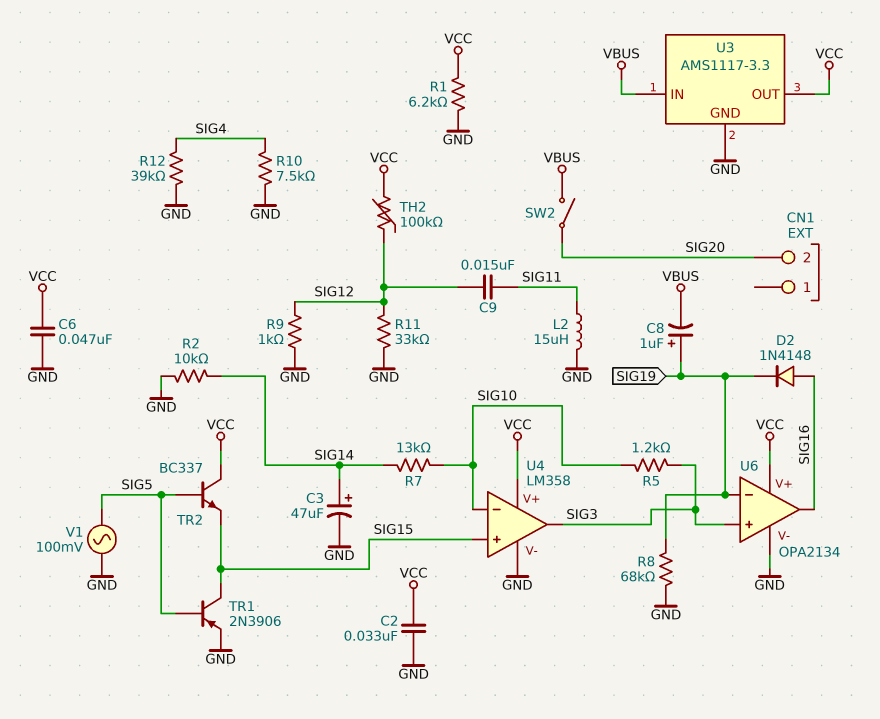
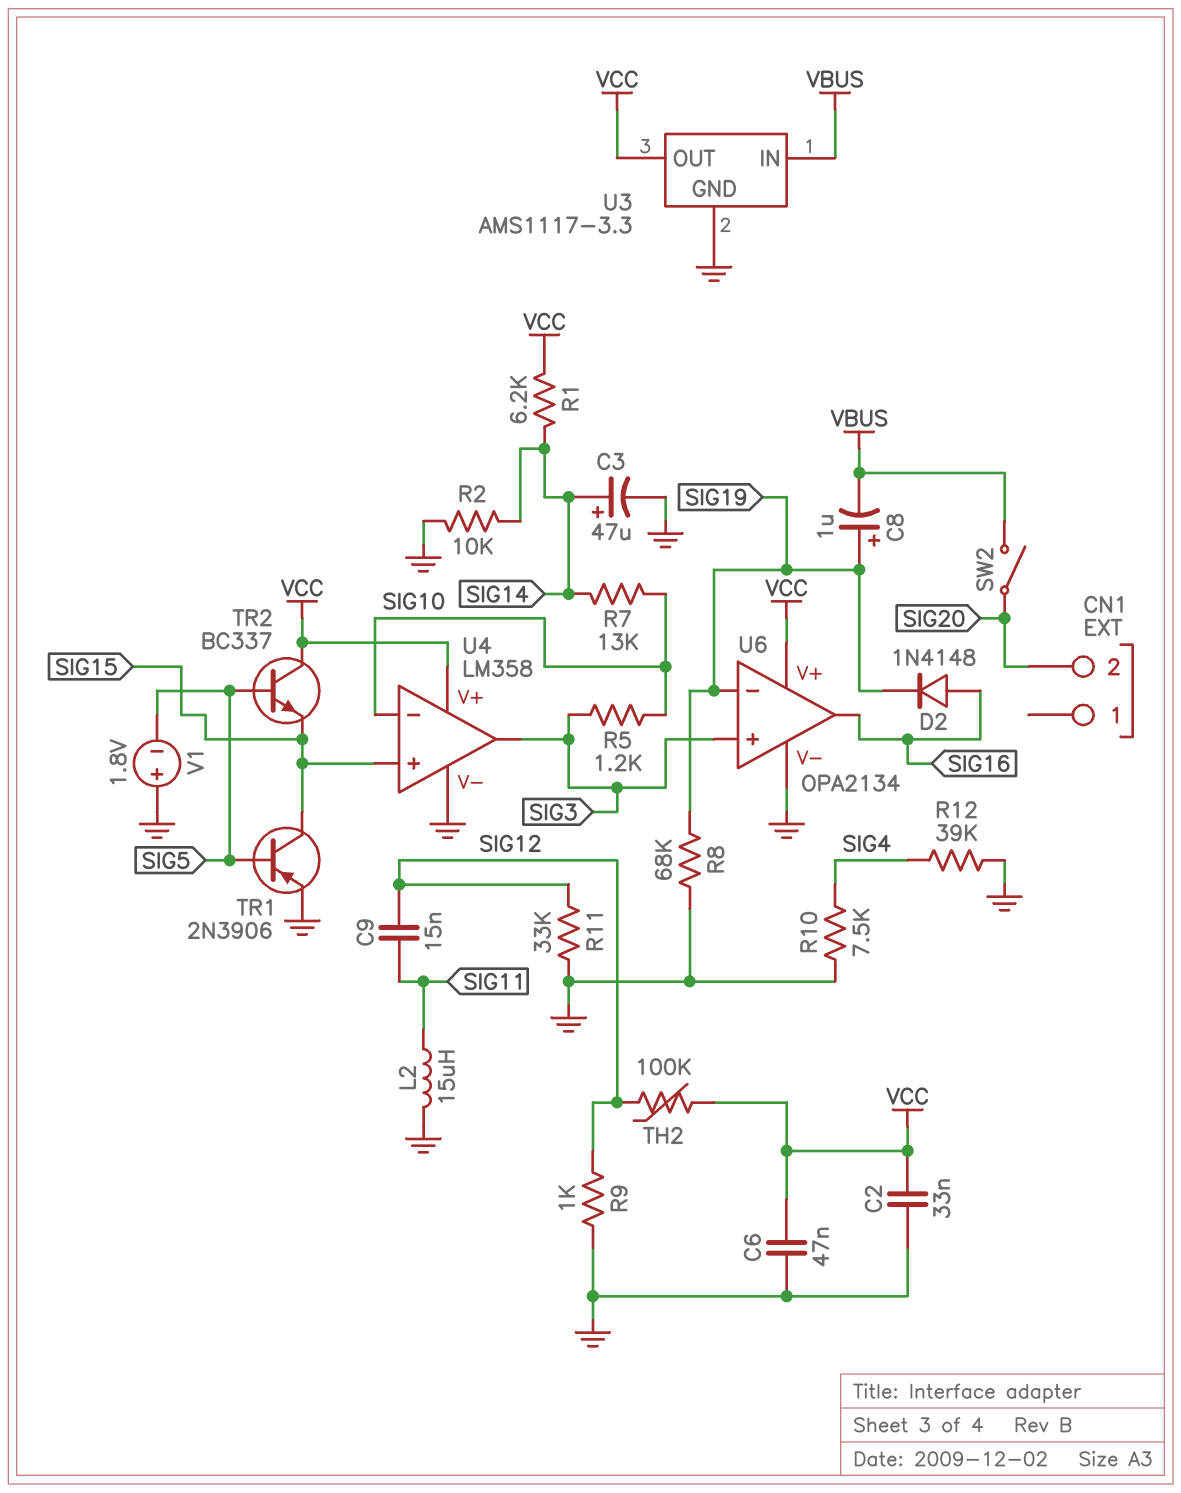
R1: 6.2k (GND, VCC) -> 6.2k (SIG14, VCC)
V1: AC 100mV (GND, SIG5) -> 1.8V (plus GND, minus SIG5)

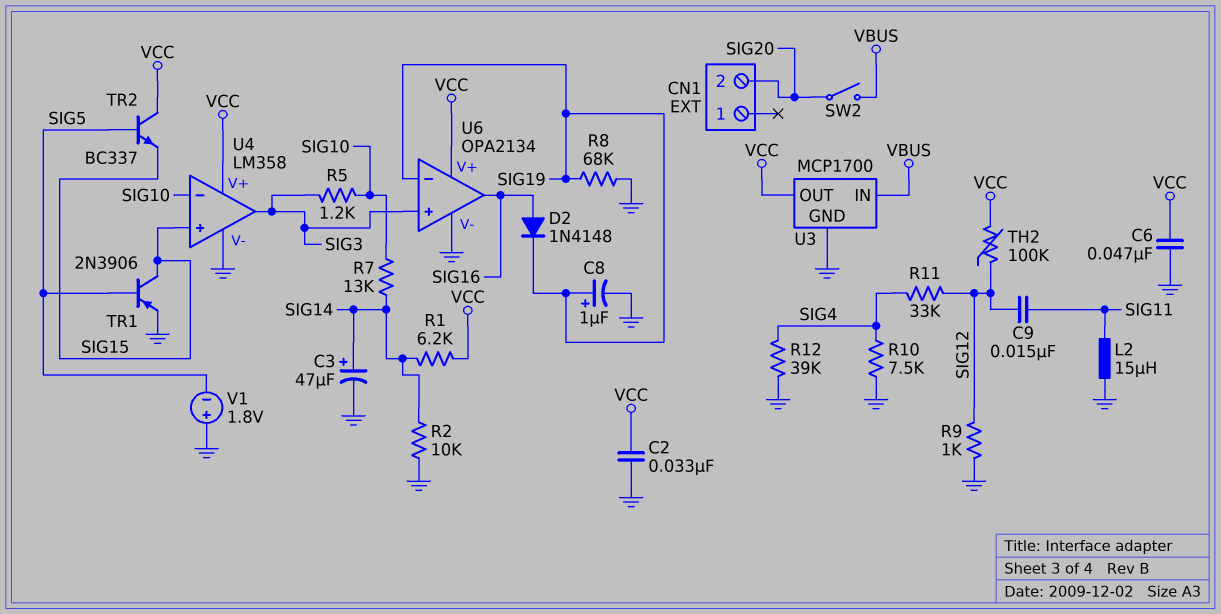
C8: 1uF (plus SIG19, minus VBUS) -> 1uF (plus SIG19, minus GND)
R11: 33k (GND, SIG12) -> 33k (SIG4, SIG12)
U3: AMS1117-3.3 -> MCP1700

